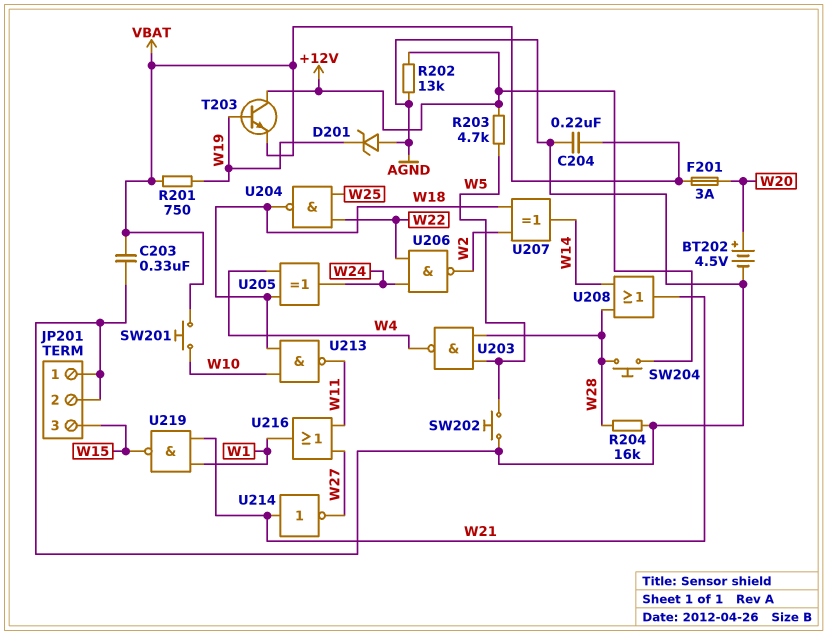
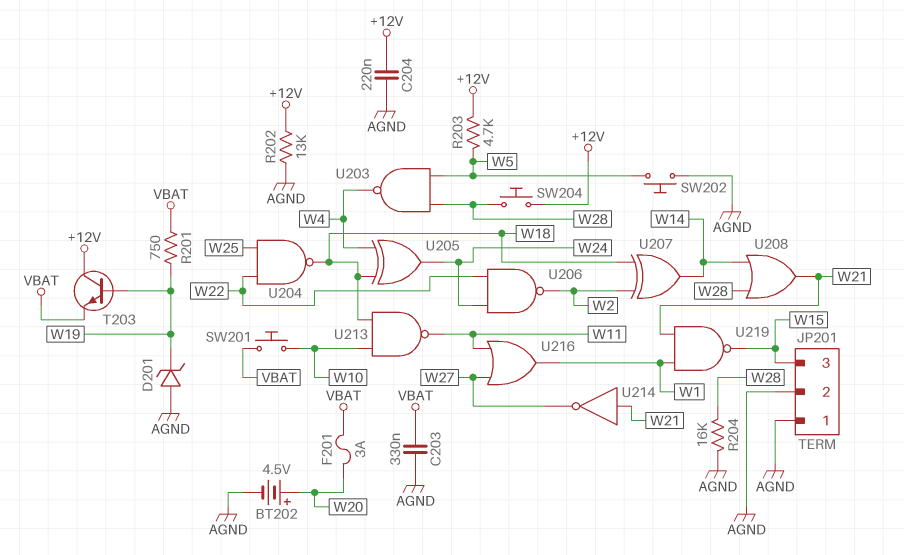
C204: 220nF (AGND, VBAT) -> 220nF (+12V, AGND)

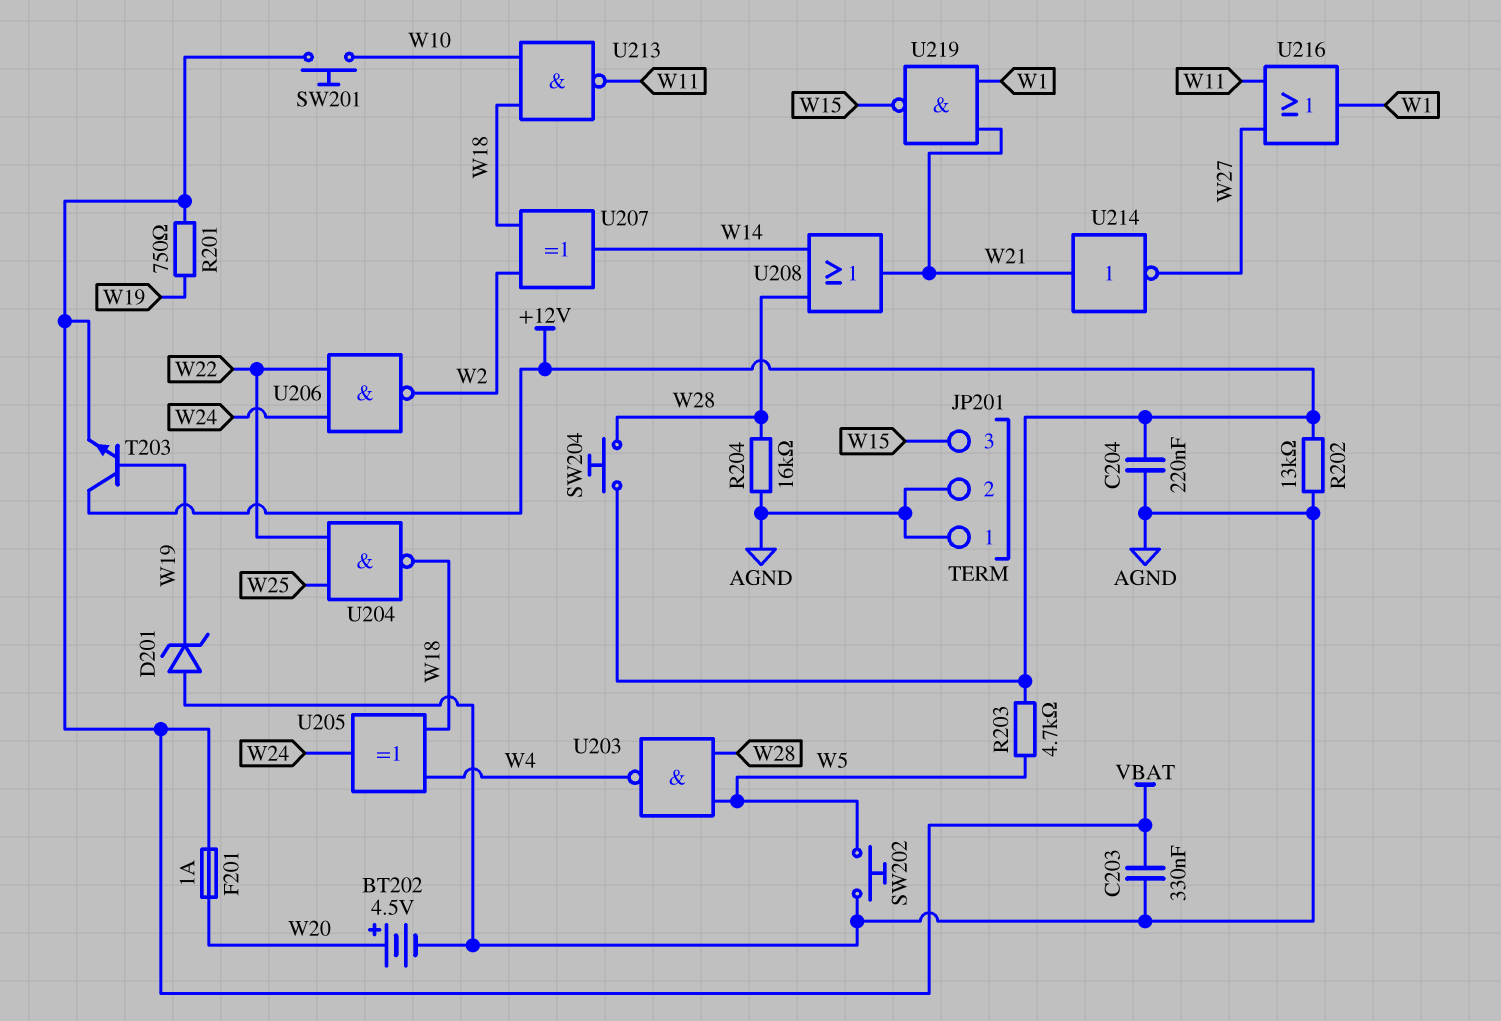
F201: 3A (VBAT, W20) -> 1A (VBAT, W20)

